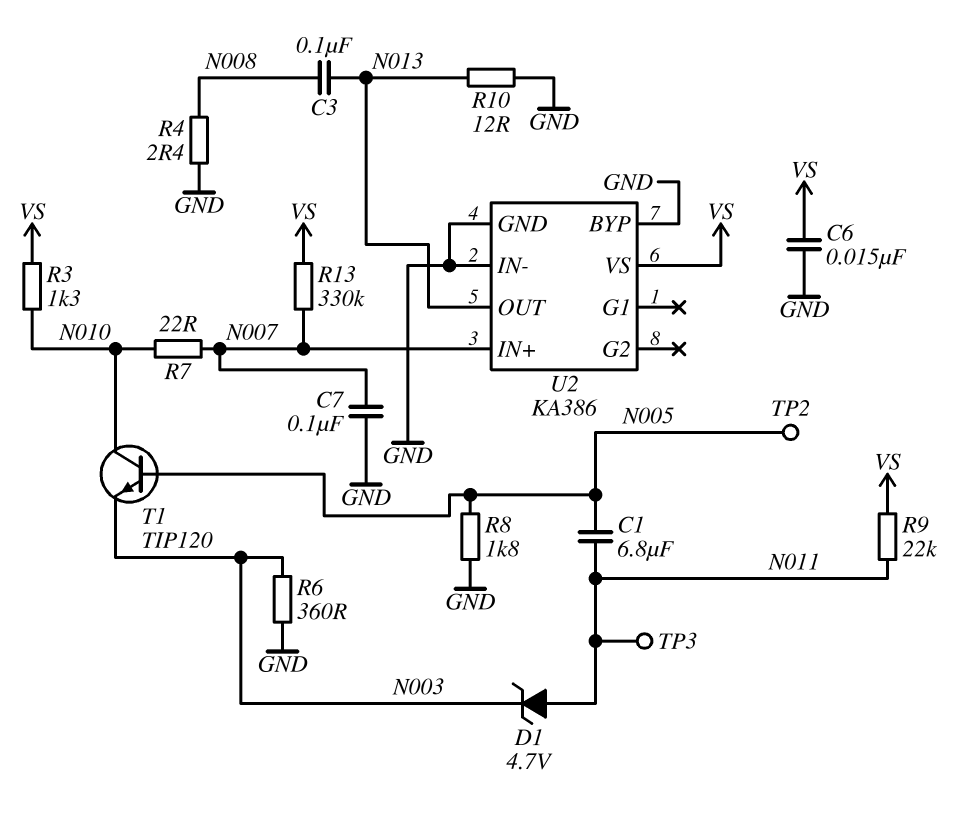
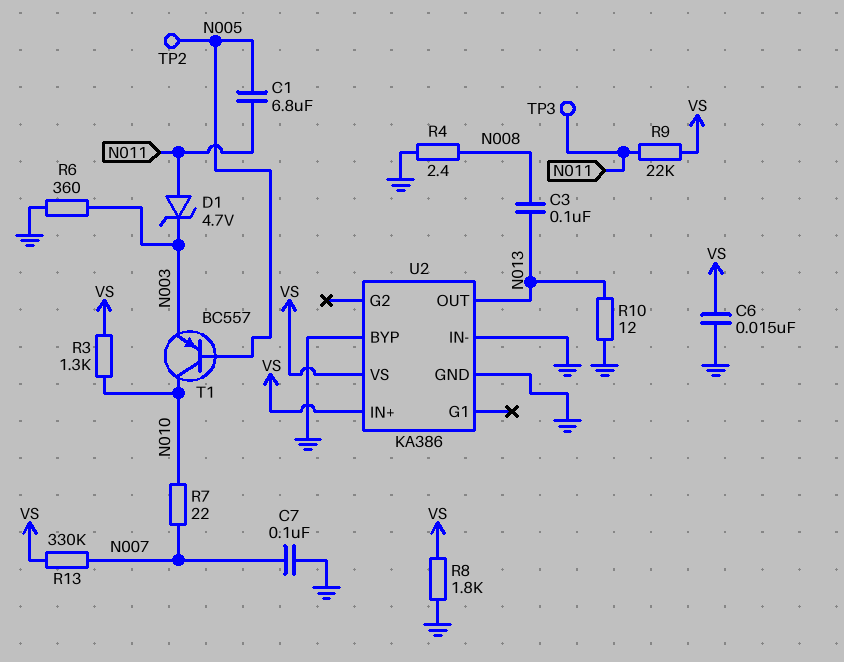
R8: 1.8k (GND, N005) -> 1.8k (GND, VS)
T1: NPN TIP120 (B N005, C N010, E N003) -> PNP BC557 (B N005, C N010, E N003)
U2 pin IN+: N007 -> VS

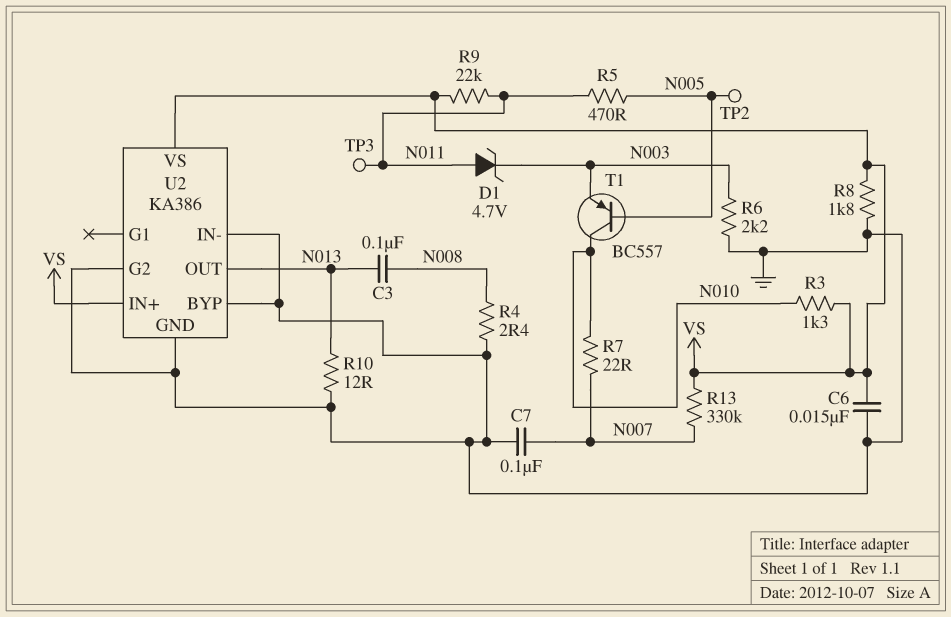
C1: 6.8uF (N005, N011) -> none
R5: none -> 470 (N005, N011)
R6: 360 (GND, N003) -> 2.2k (GND, N003)
U2 pin G2: none -> GND

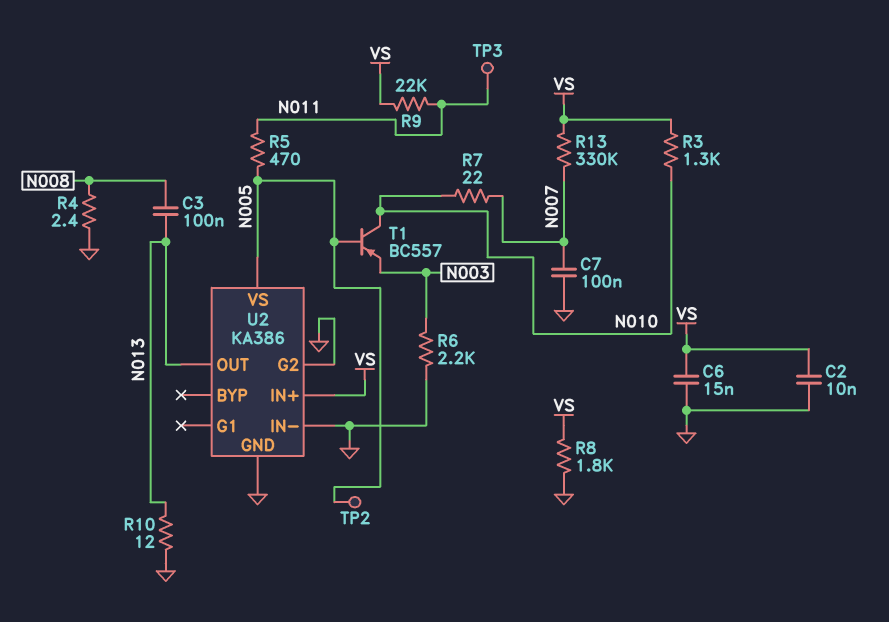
C2: none -> 10nF (GND, VS)
D1: zener 4.7V (A N011, K N003) -> none
U2 pin BYP: GND -> none
U2 pin VS: VS -> N005

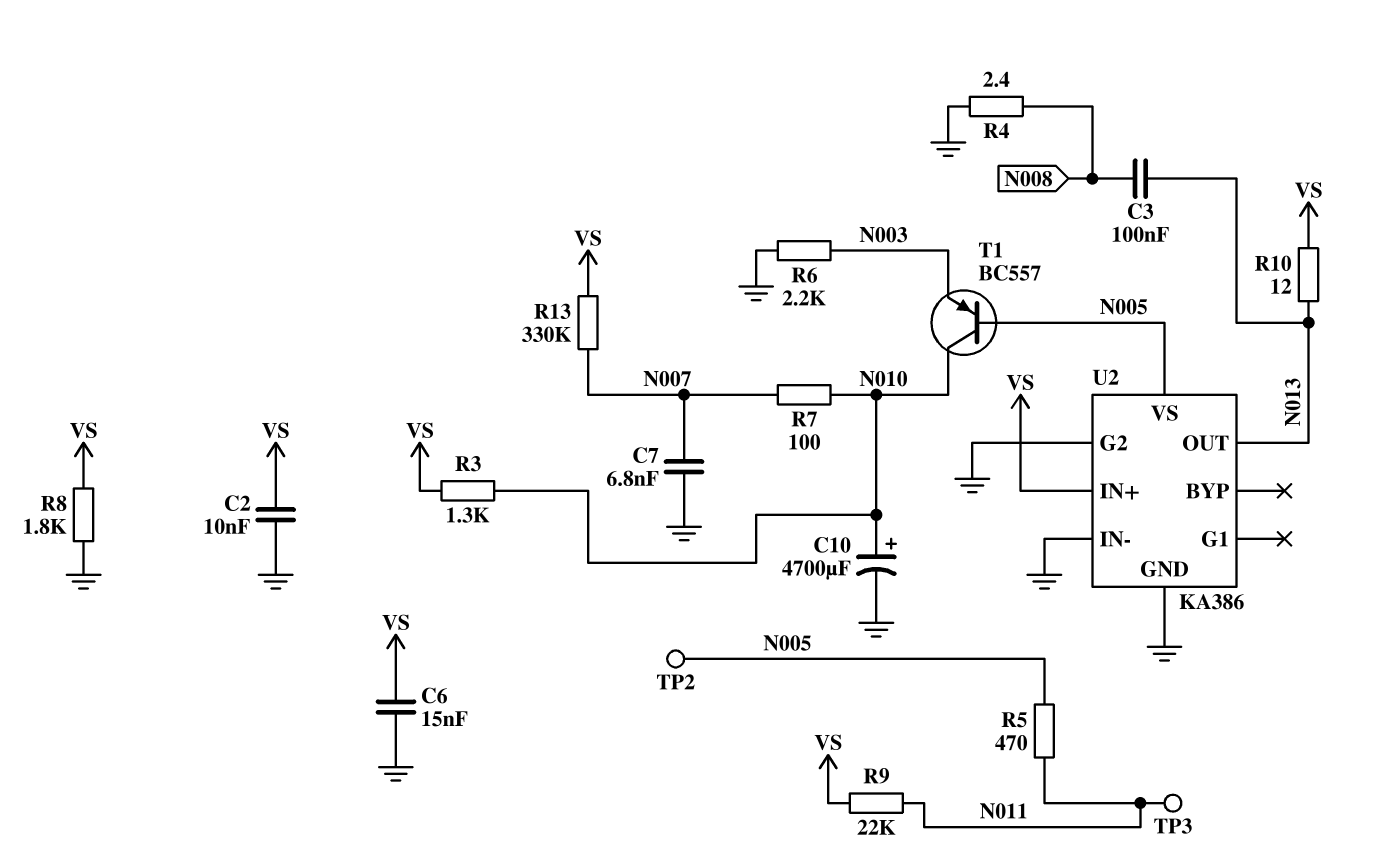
C7: 100nF (GND, N007) -> 6.8nF (GND, N007)
C10: none -> 4700uF (plus N010, minus GND)
R7: 22 (N007, N010) -> 100 (N007, N010)
R10: 12 (GND, N013) -> 12 (N013, VS)

